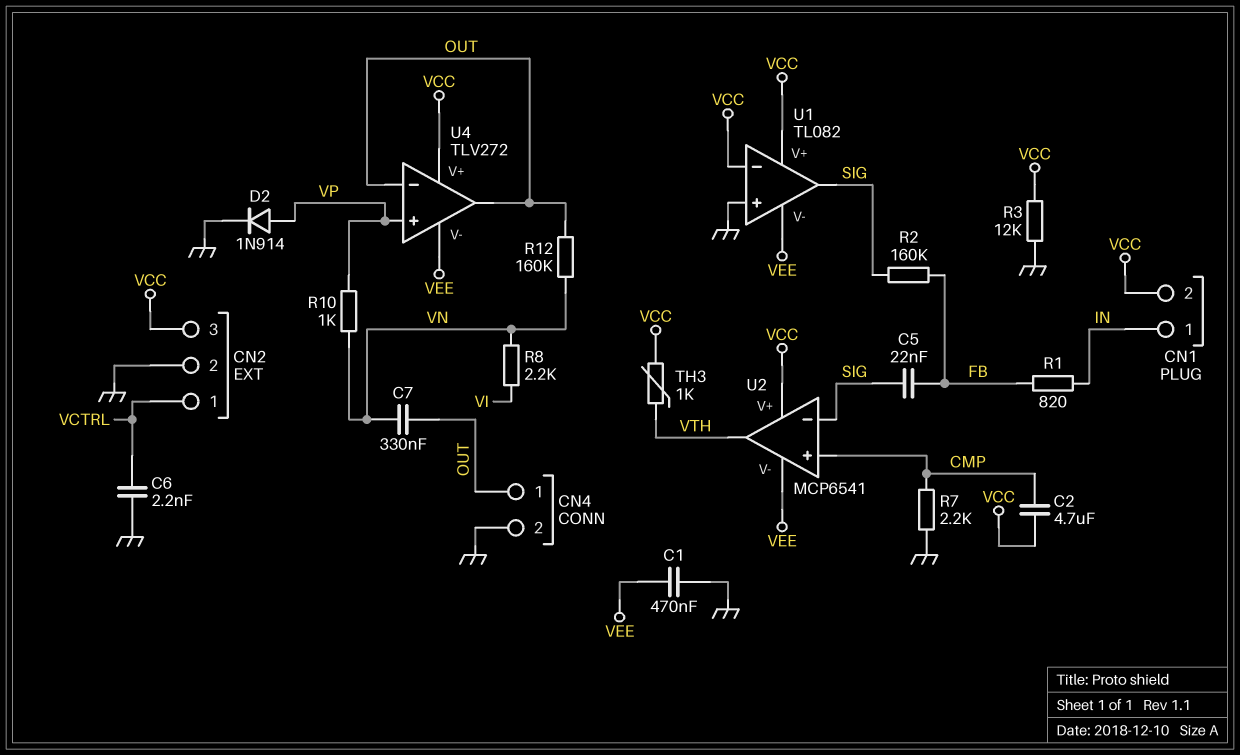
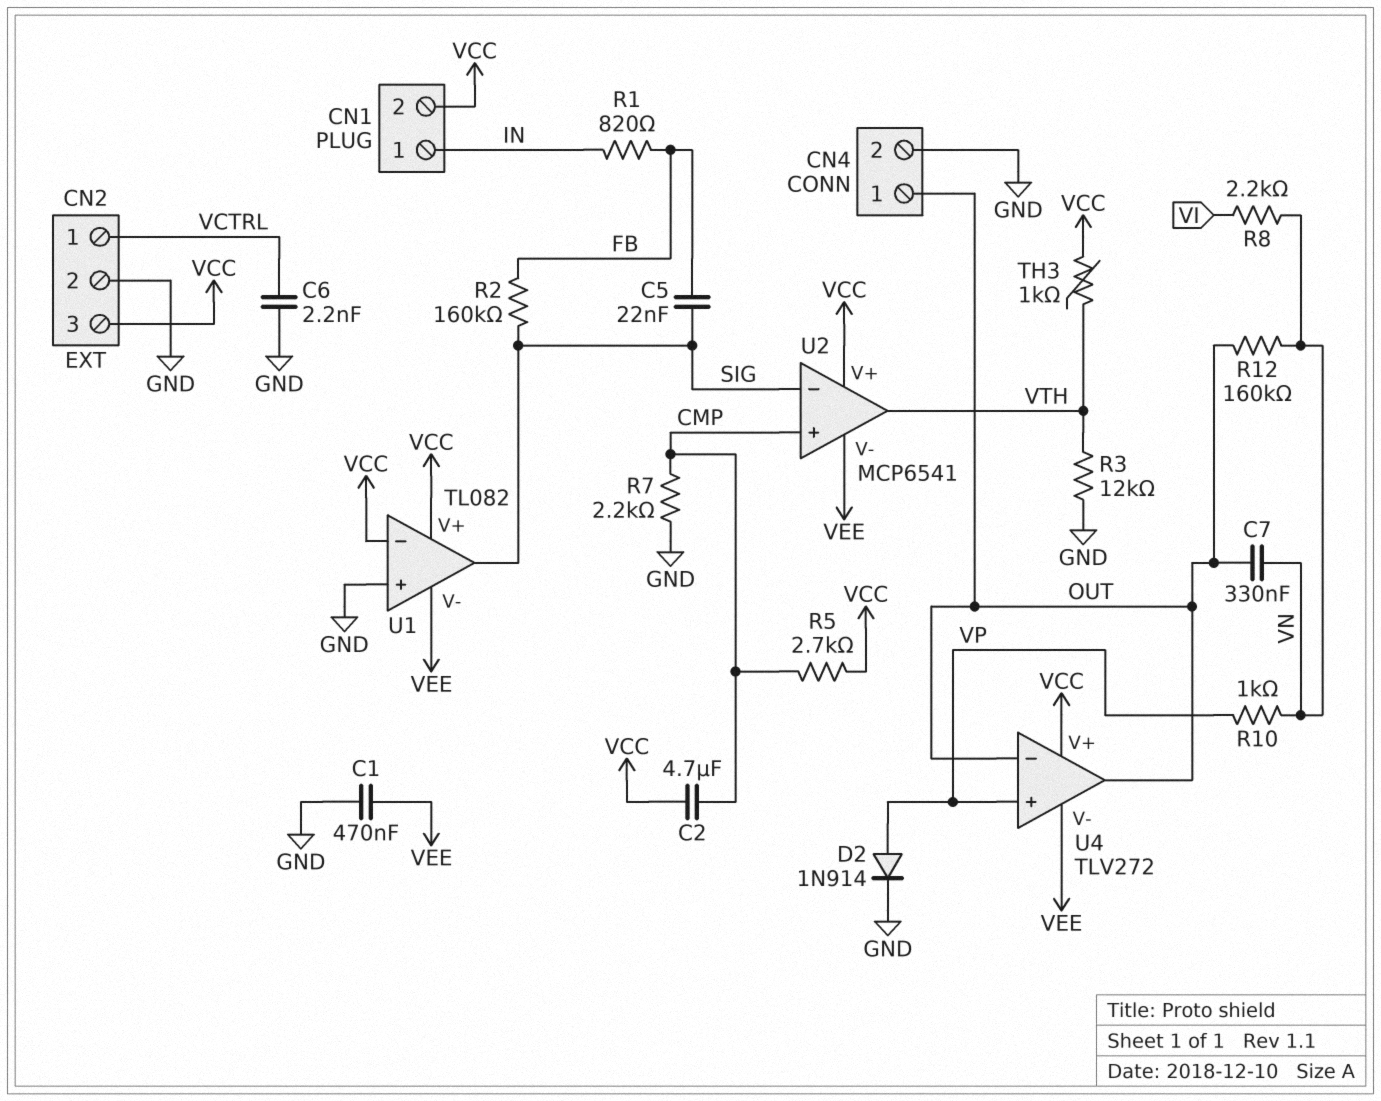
R3: 12k (GND, VCC) -> 12k (GND, VTH)
R5: none -> 2.7k (CMP, VCC)

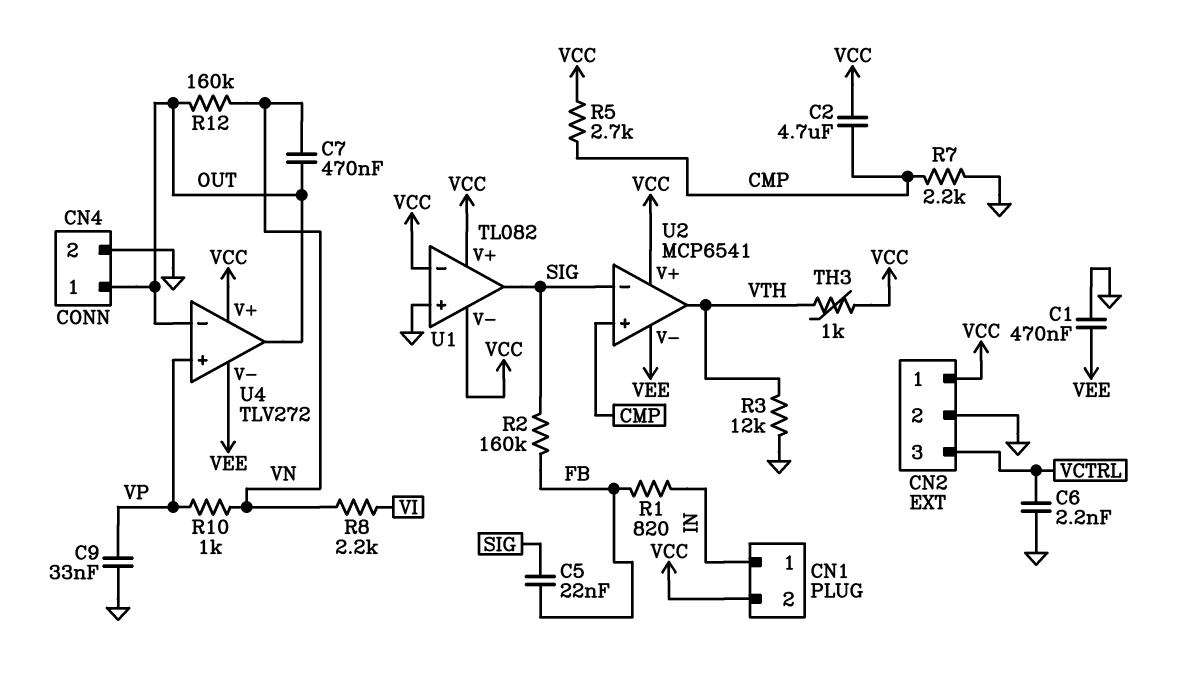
C7: 330nF (OUT, VN) -> 470nF (OUT, VN)
C9: none -> 33nF (GND, VP)
CN2 pin 1: VCTRL -> VCC
CN2 pin 3: VCC -> VCTRL
D2: diode 1N914 (A VP, K GND) -> none
U1 pin V-: VEE -> VCC

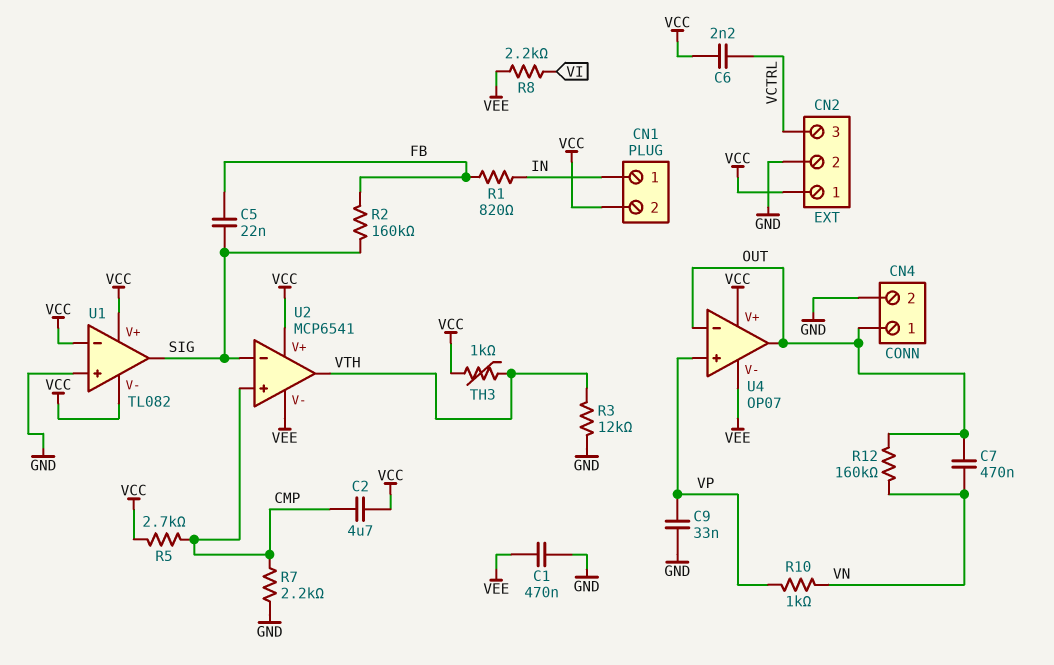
C6: 2.2nF (GND, VCTRL) -> 2.2nF (VCC, VCTRL)
R8: 2.2k (VI, VN) -> 2.2k (VEE, VI)
U4: TLV272 -> OP07

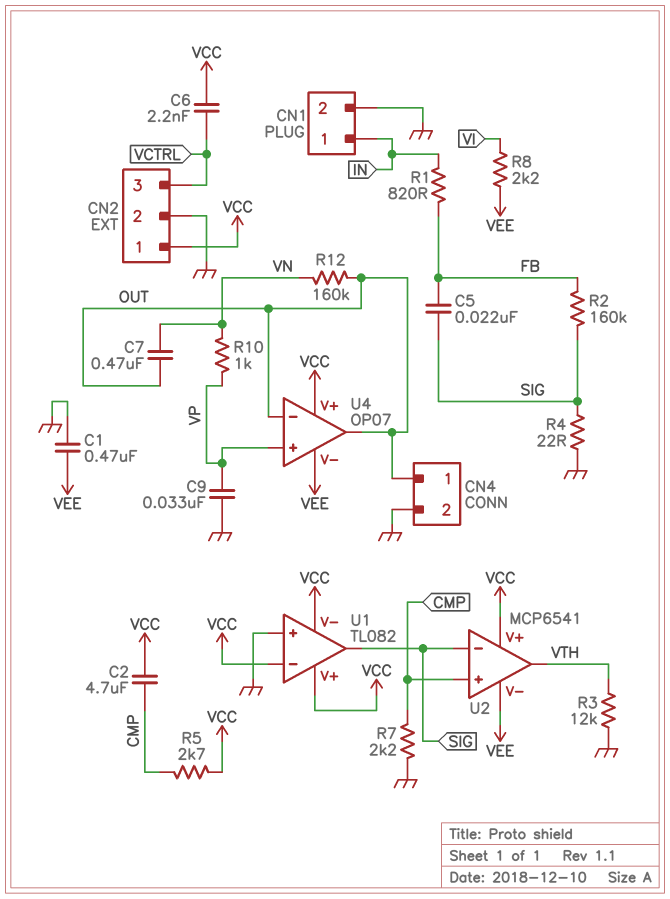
CN1 pin 2: VCC -> GND
R4: none -> 22 (GND, SIG)
TH3: 1k (VCC, VTH) -> none

